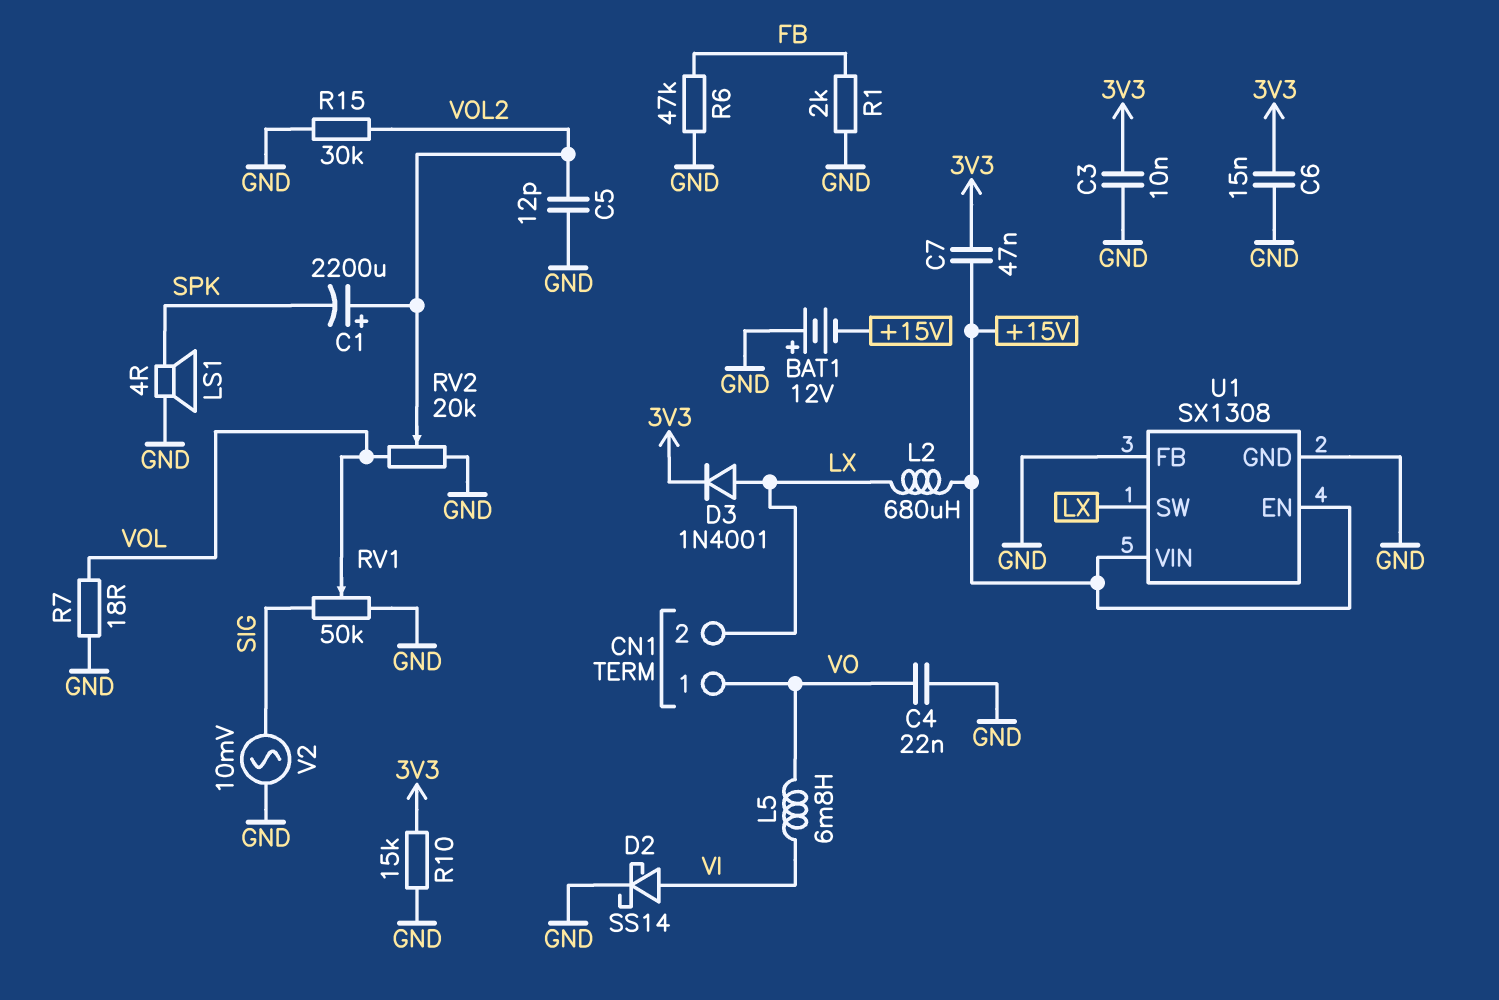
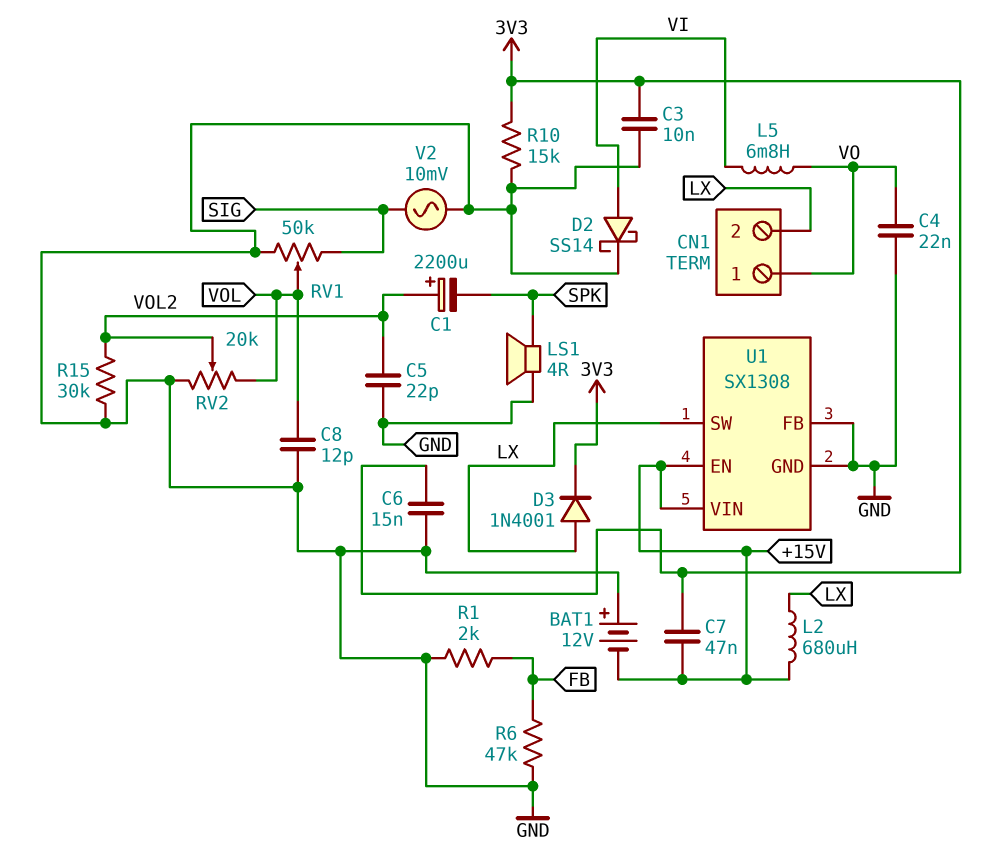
C5: 12pF (GND, VOL2) -> 22pF (GND, VOL2)
C8: none -> 12pF (GND, VOL)
R7: 18 (GND, VOL) -> none

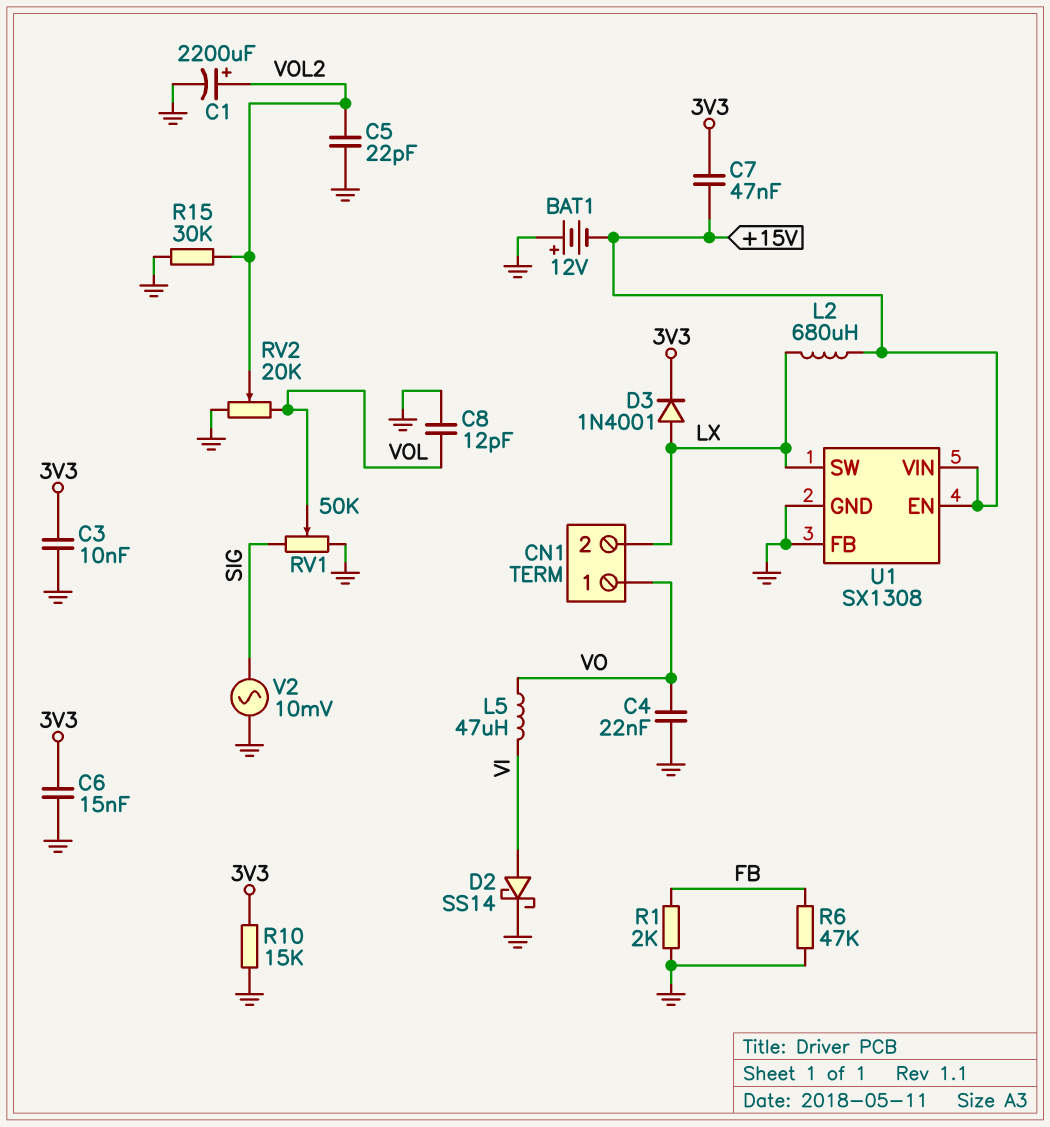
C1: 2200uF (plus VOL2, minus SPK) -> 2200uF (plus VOL2, minus GND)
L5: 6.8mH (VI, VO) -> 47uH (VI, VO)
LS1: speaker 4R (GND, SPK) -> none

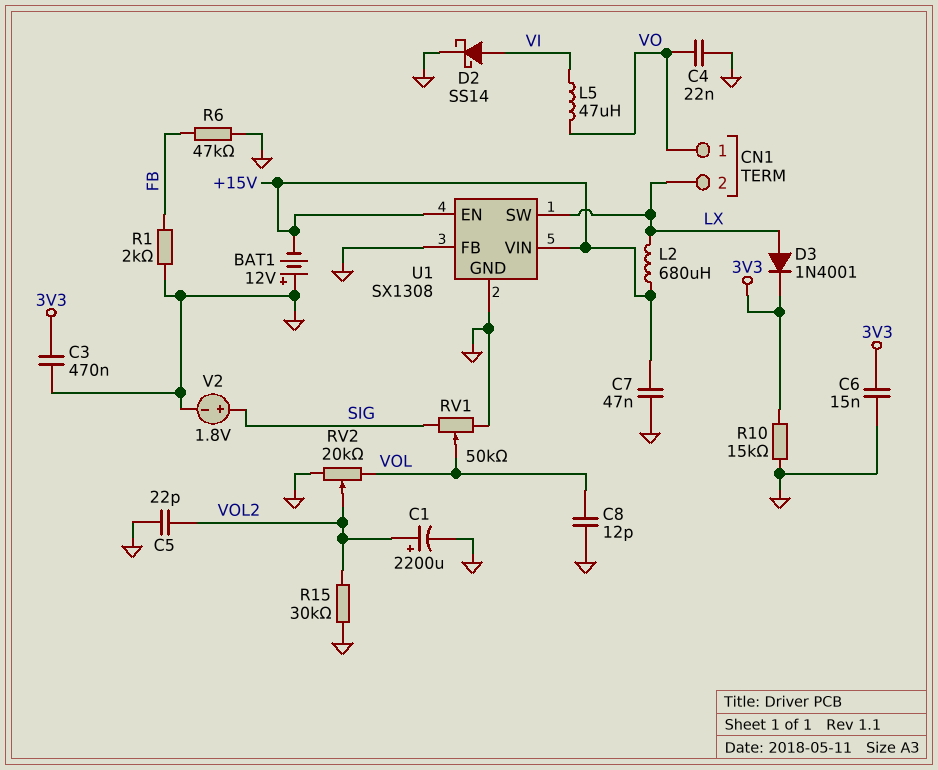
C3: 10nF (3V3, GND) -> 470nF (3V3, GND)
C7: 47nF (+15V, 3V3) -> 47nF (+15V, GND)
V2: AC 10mV (GND, SIG) -> 1.8V (plus SIG, minus GND)

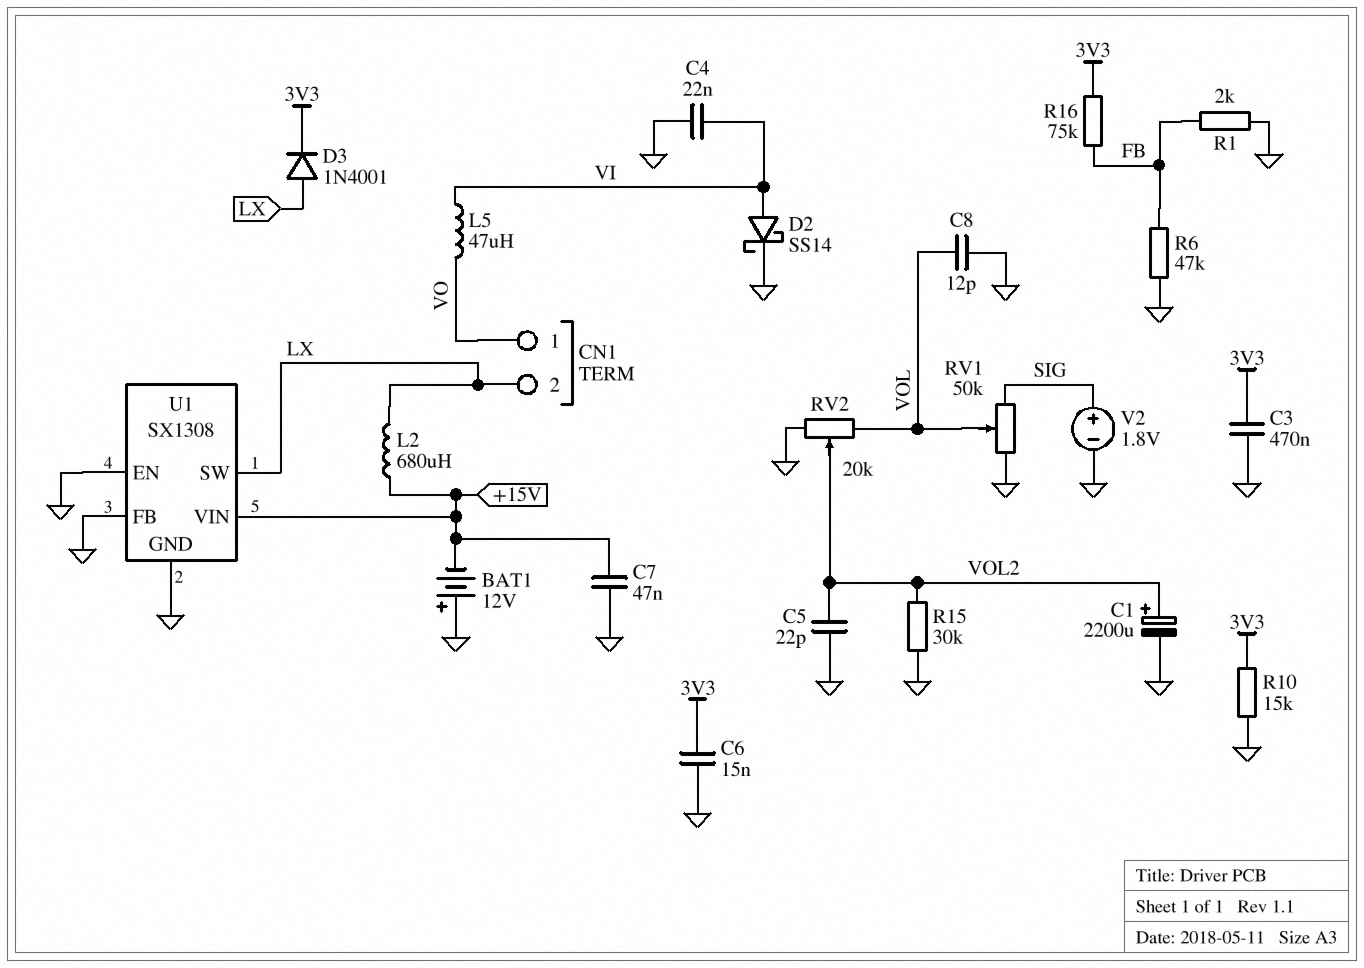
C4: 22nF (GND, VO) -> 22nF (GND, VI)
R16: none -> 75k (3V3, FB)
U1 pin EN: +15V -> GND

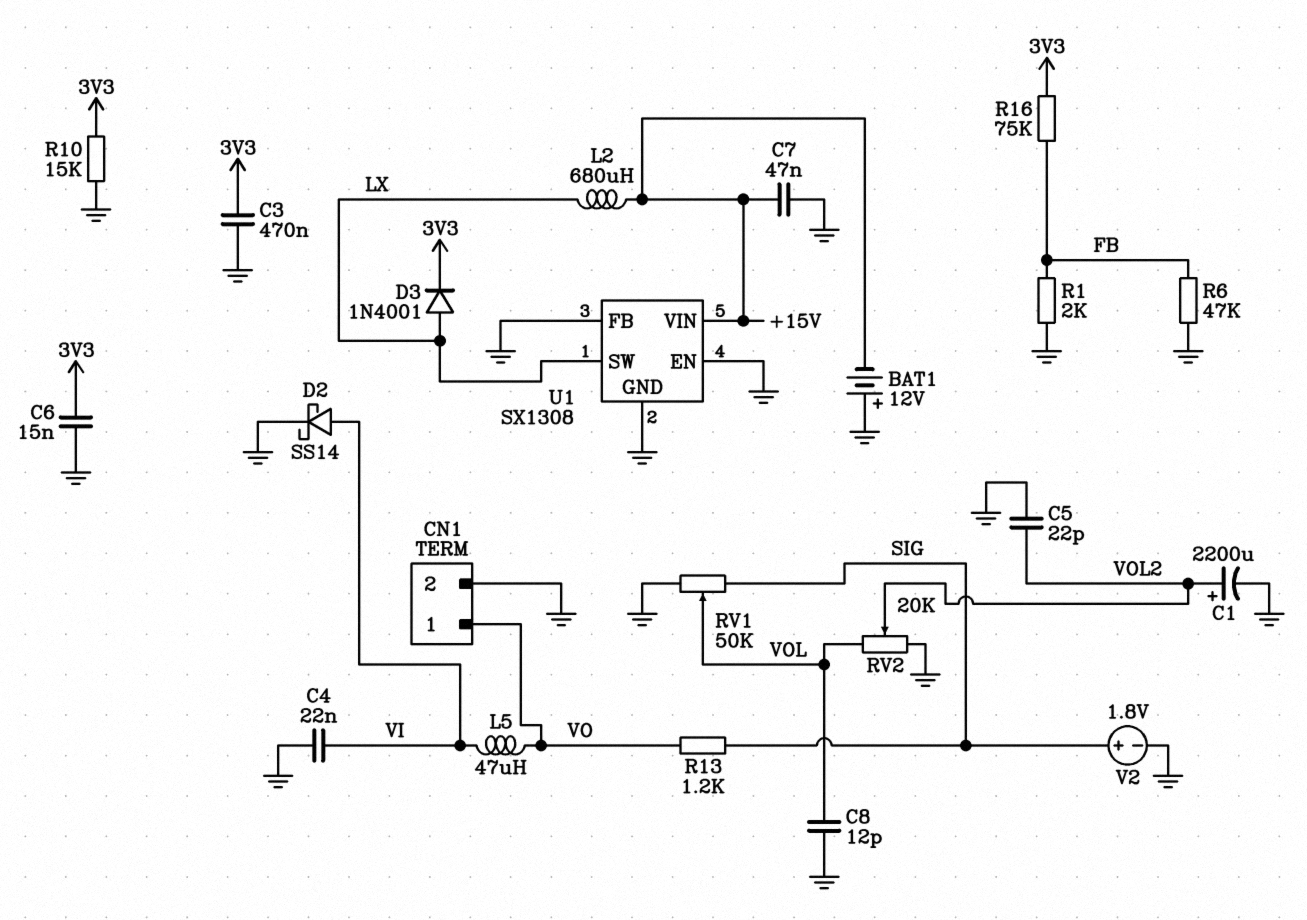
CN1 pin 2: LX -> GND
R13: none -> 1.2k (SIG, VO)
R15: 30k (GND, VOL2) -> none

